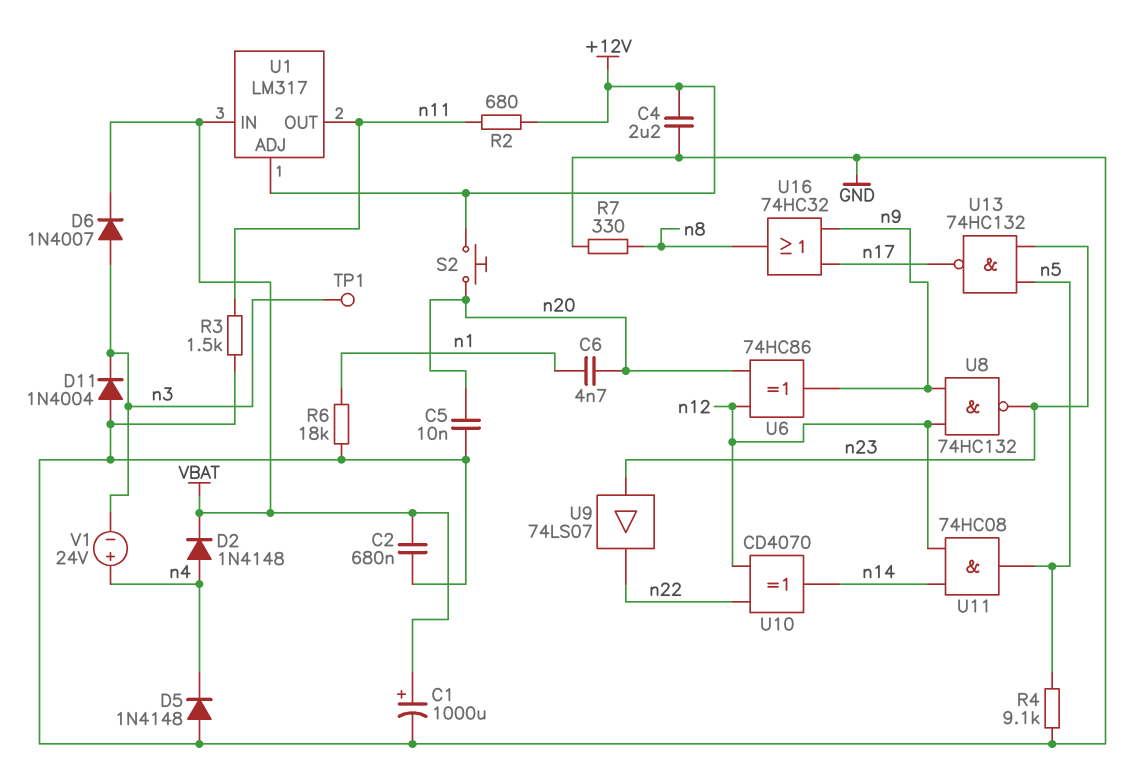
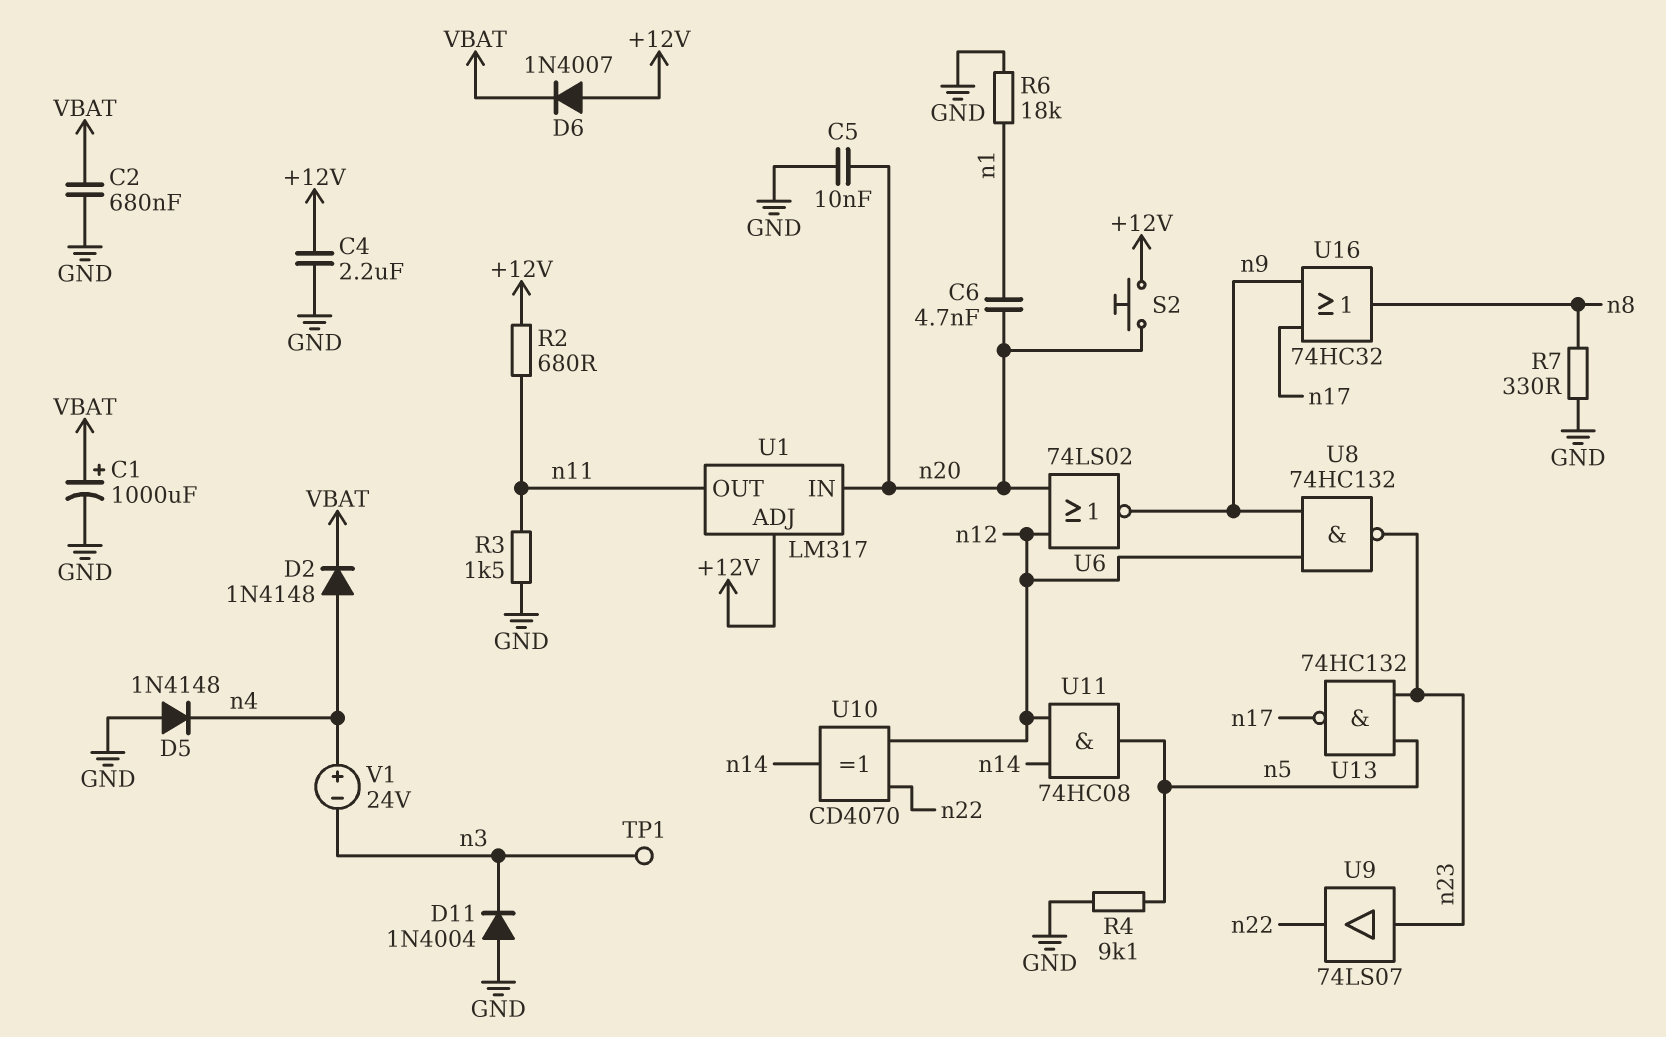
D6: diode 1N4007 (A n3, K VBAT) -> diode 1N4007 (A +12V, K VBAT)
U1 pin IN: VBAT -> n20
U6: XOR 74HC86 (in n12, in n20, out n9) -> NOR 74LS02 (in n12, in n20, out n9)

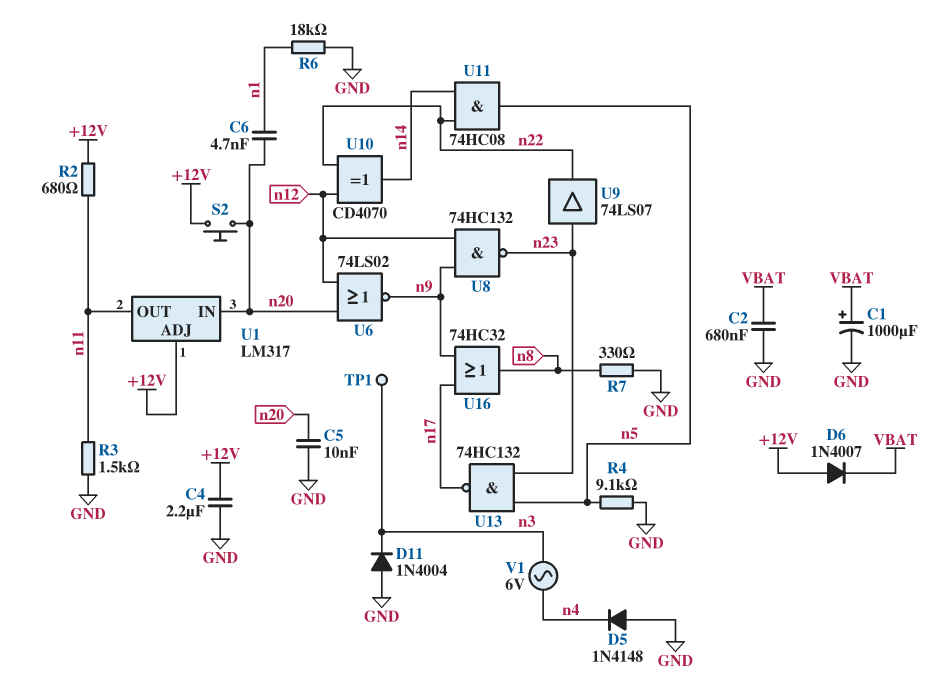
D2: diode 1N4148 (A n4, K VBAT) -> none
U11: AND 74HC08 (in n12, in n14, out n5) -> AND 74HC08 (in n14, in n22, out n5)
V1: 24V (plus n4, minus n3) -> AC 6V (n3, n4)

